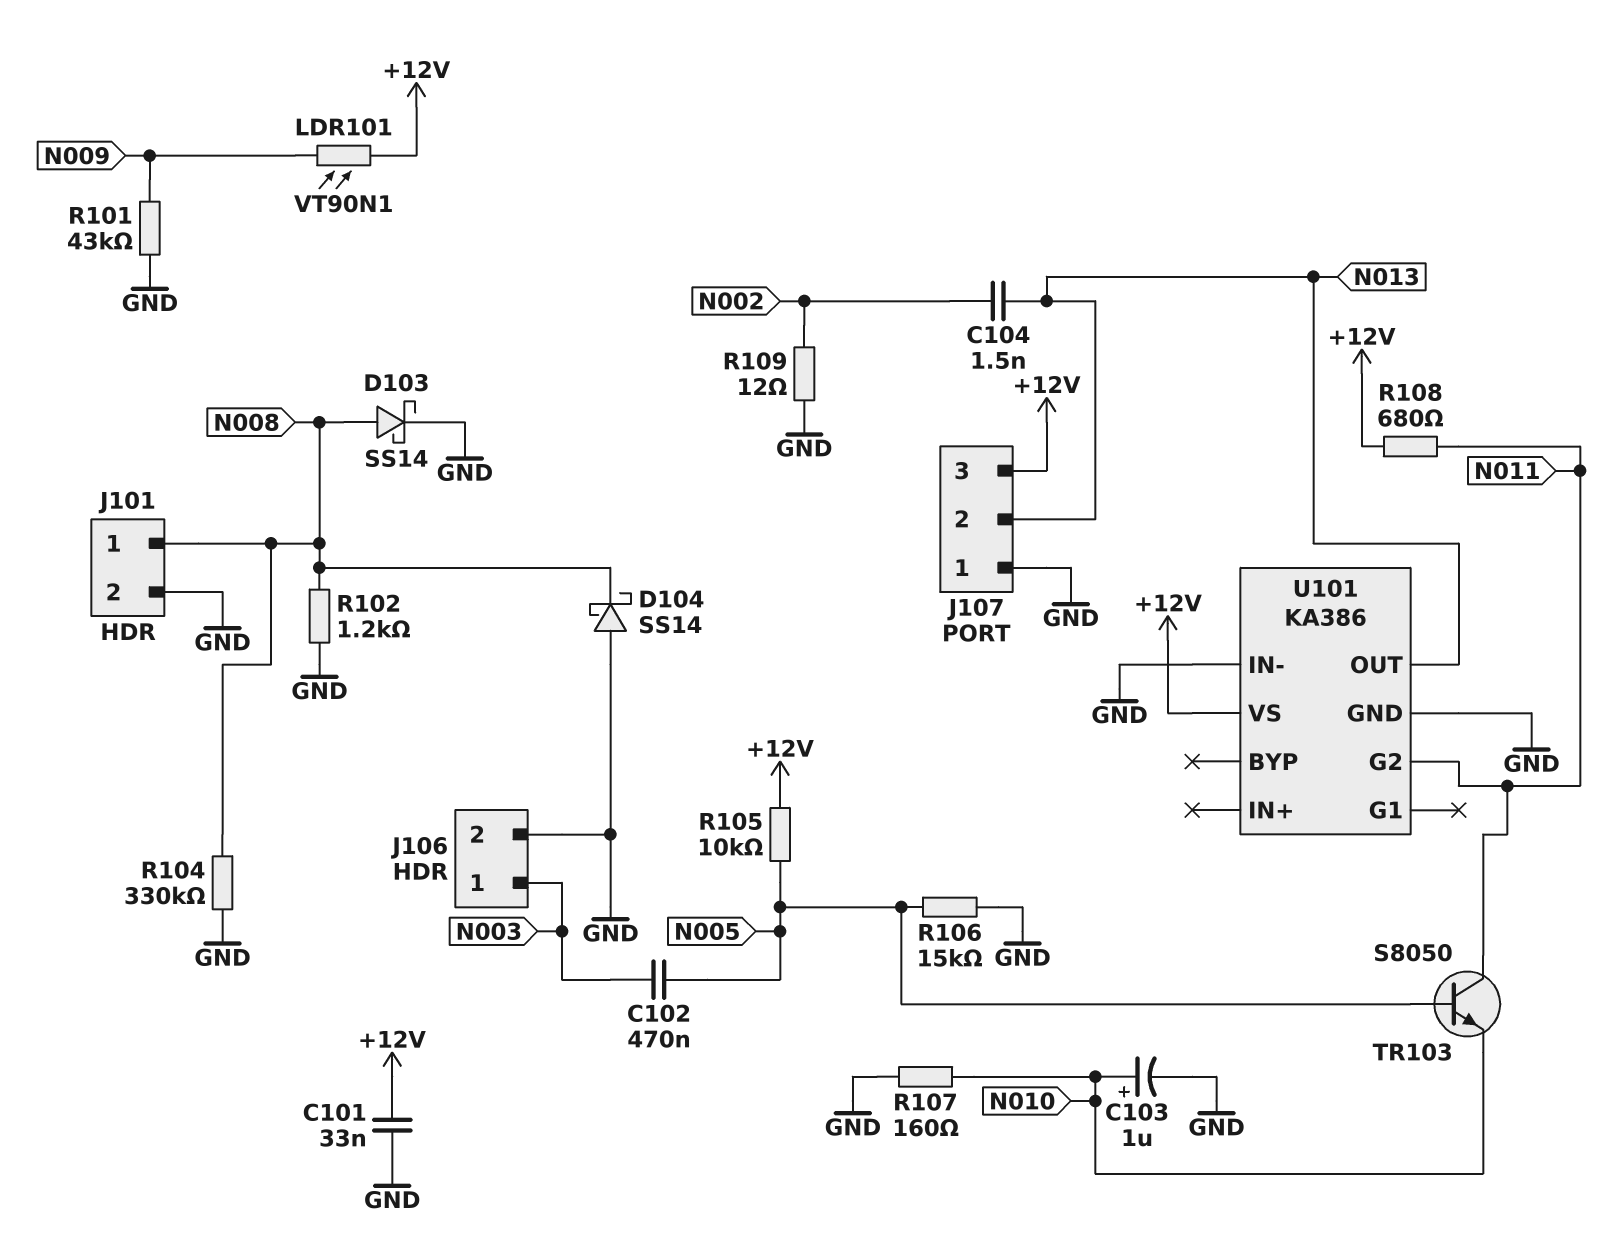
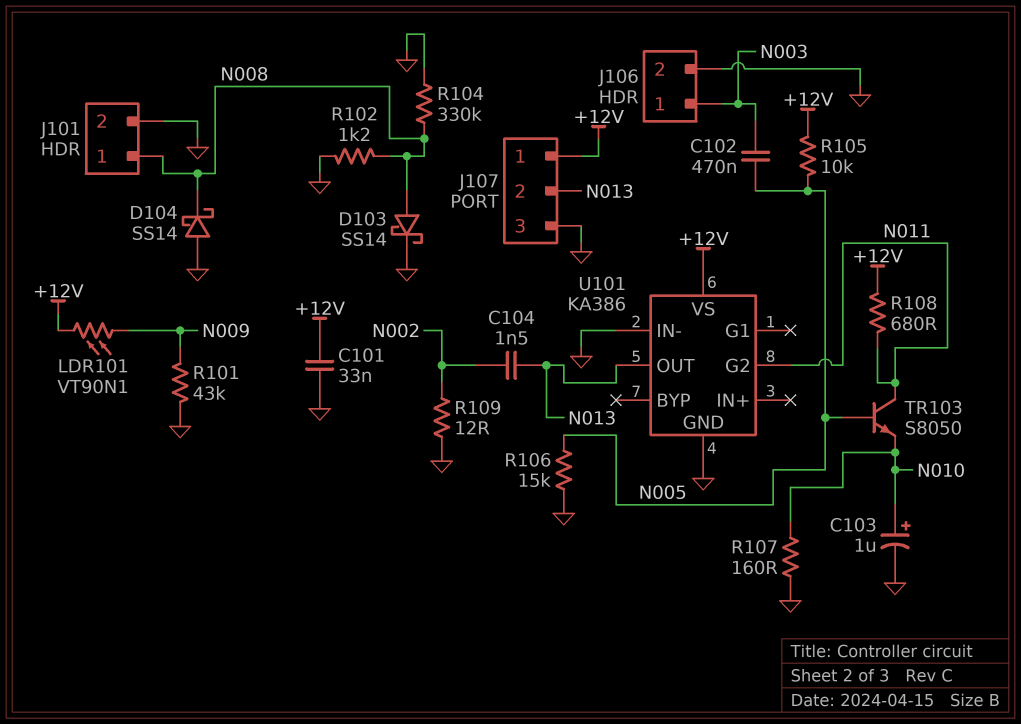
J107 pin 1: GND -> +12V
J107 pin 3: +12V -> GND

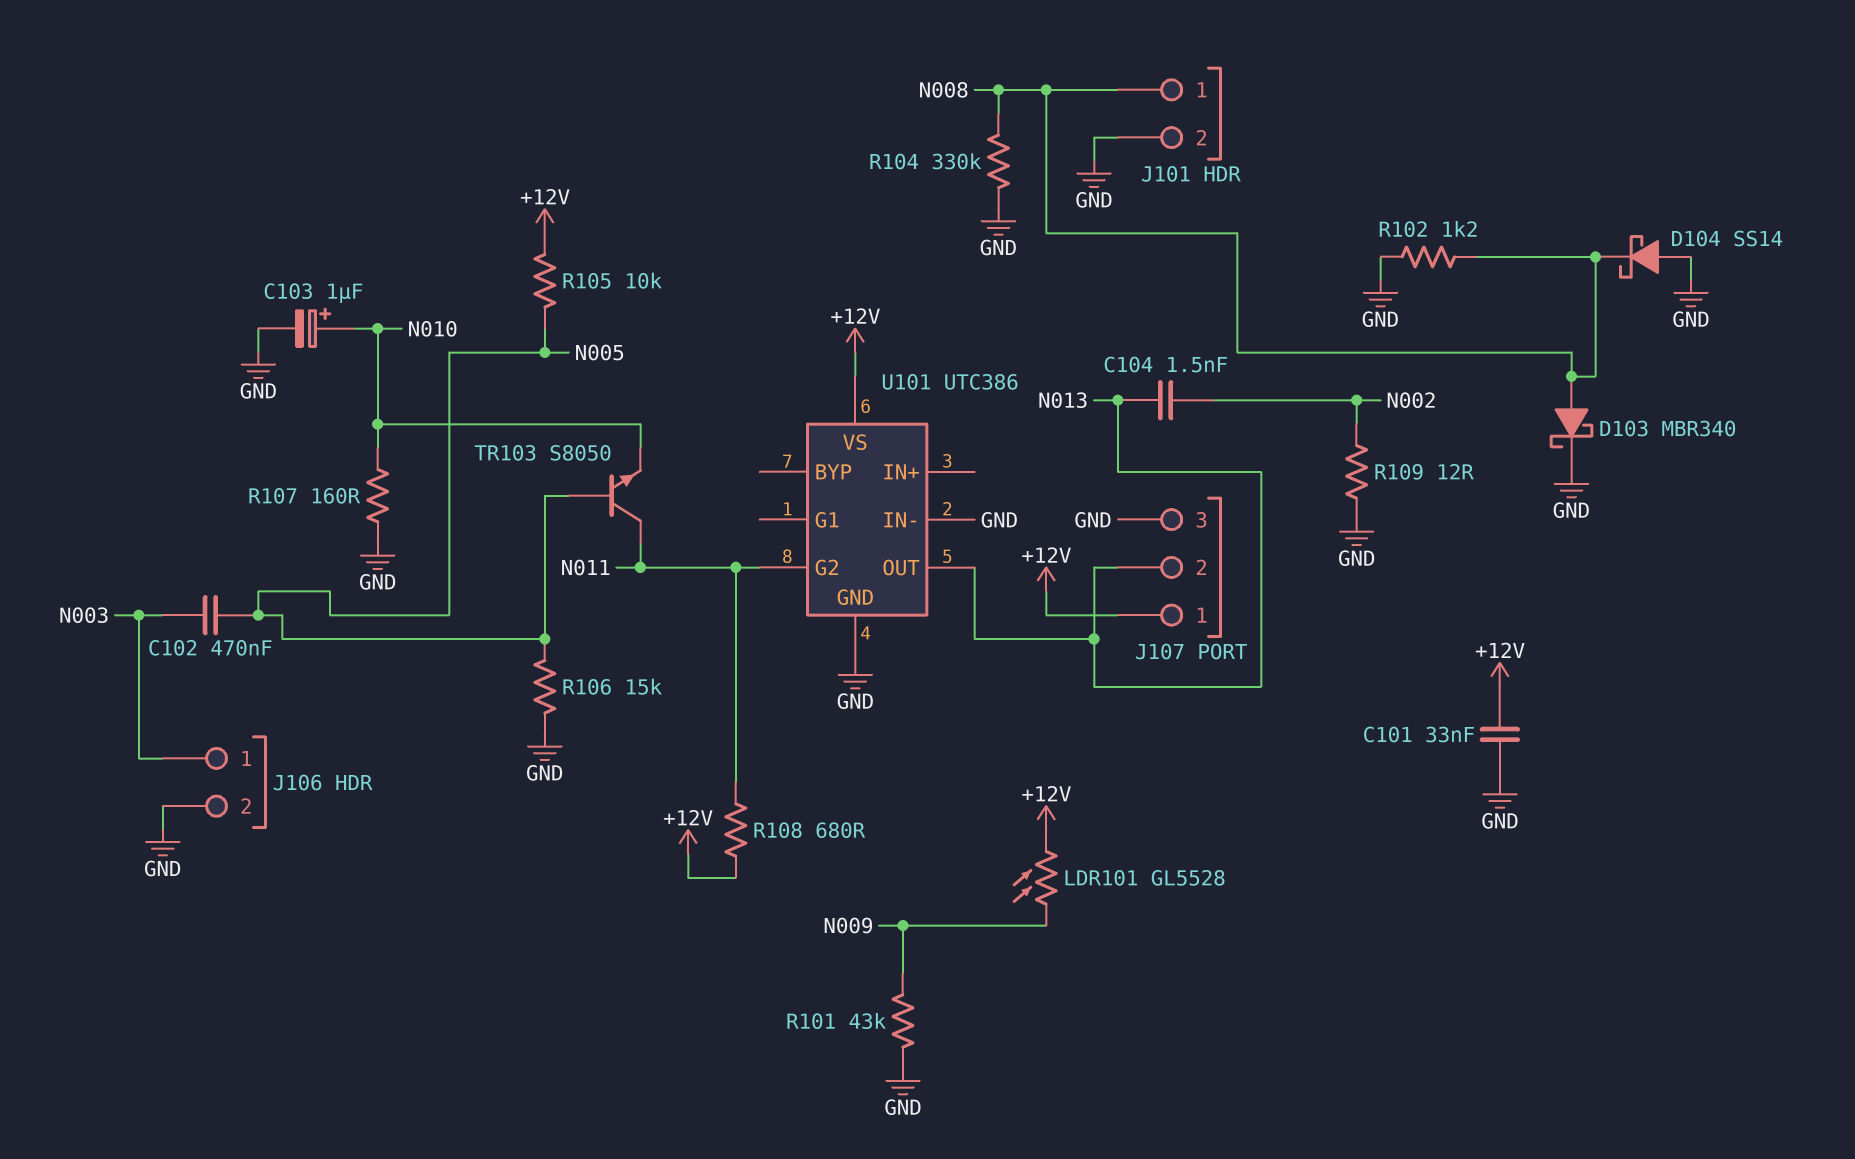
D103: schottky SS14 (A N008, K GND) -> schottky MBR340 (A N008, K GND)
LDR101: VT90N1 (+12V, N009) -> GL5528 (+12V, N009)
U101: KA386 -> UTC386

